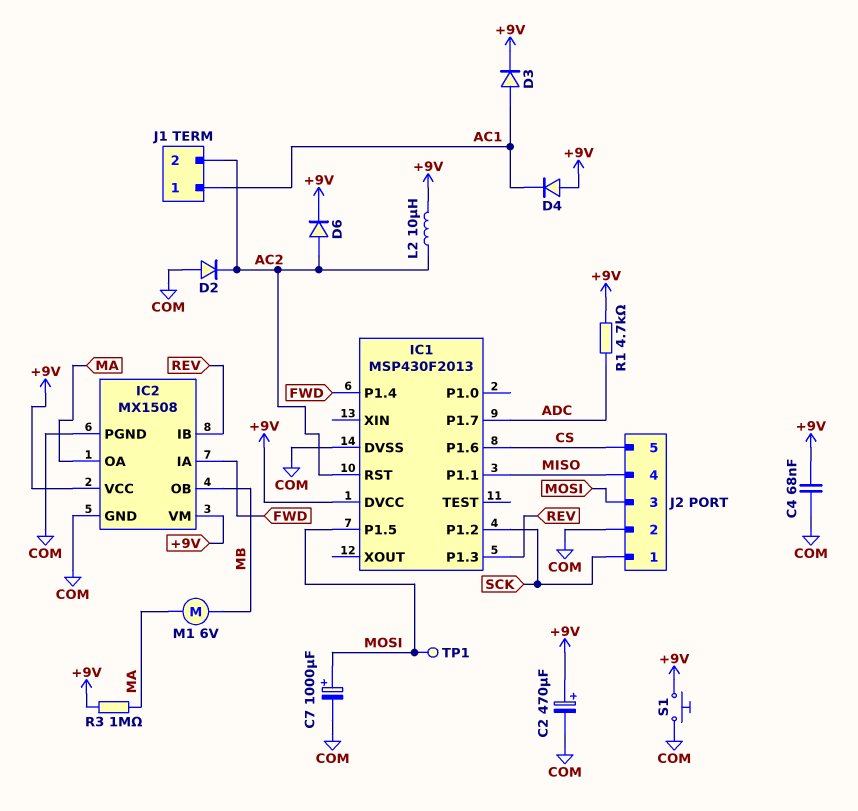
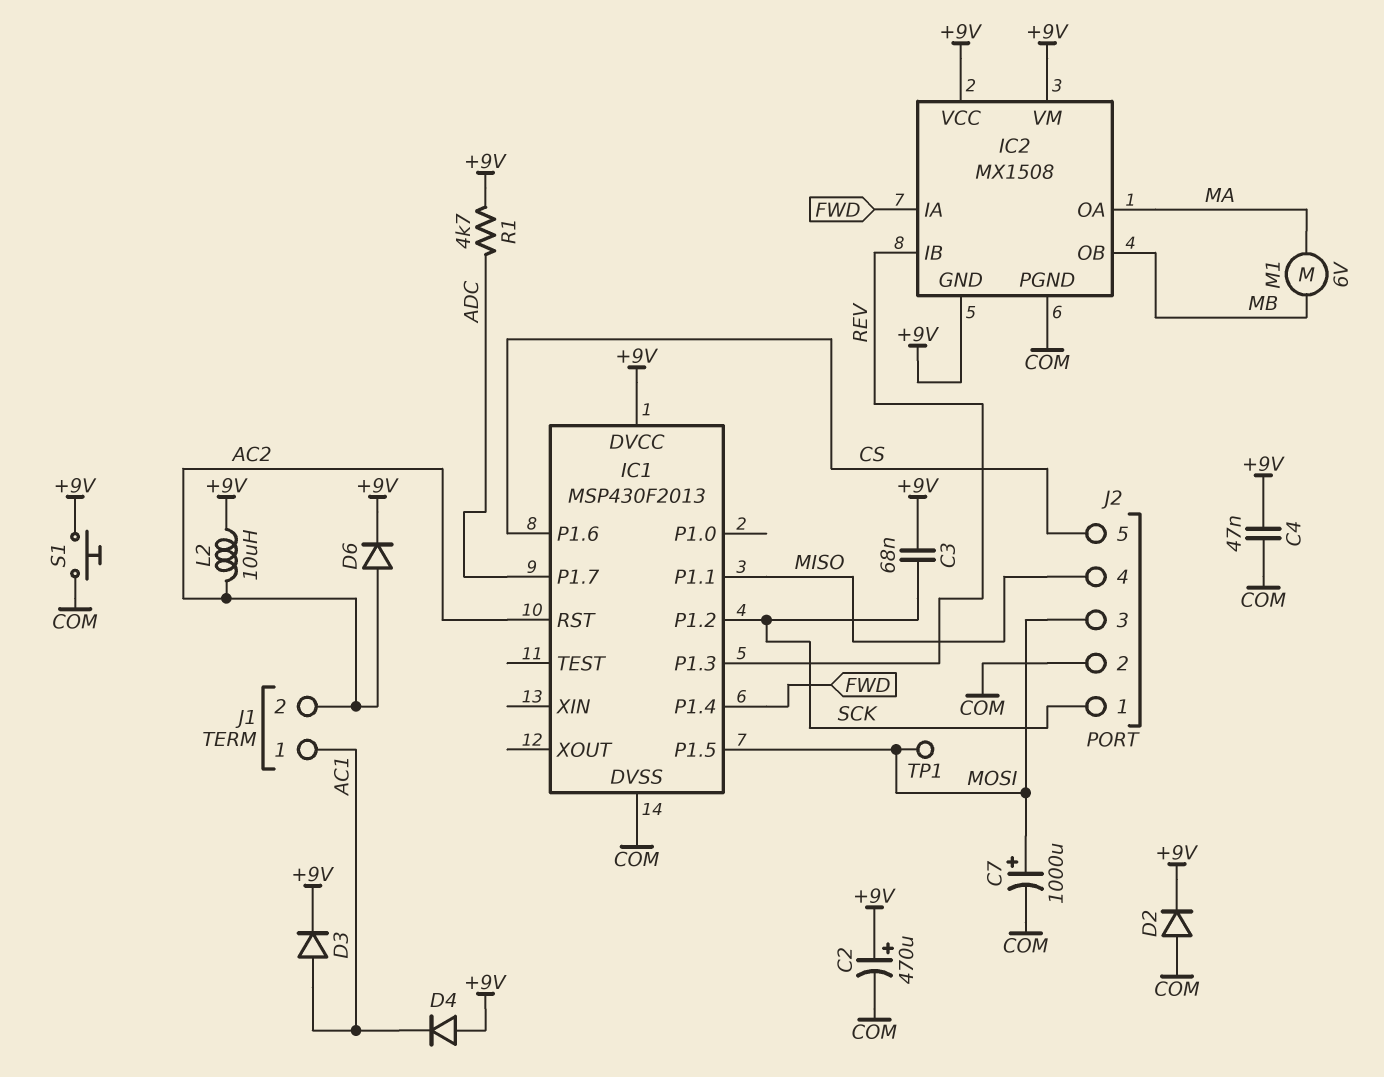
C3: none -> 68nF (+9V, SCK)
C4: 68nF (+9V, COM) -> 47nF (+9V, COM)
D2: diode (A COM, K AC2) -> diode (A COM, K +9V)
IC2 pin GND: COM -> +9V
R3: 1M (+9V, MA) -> none

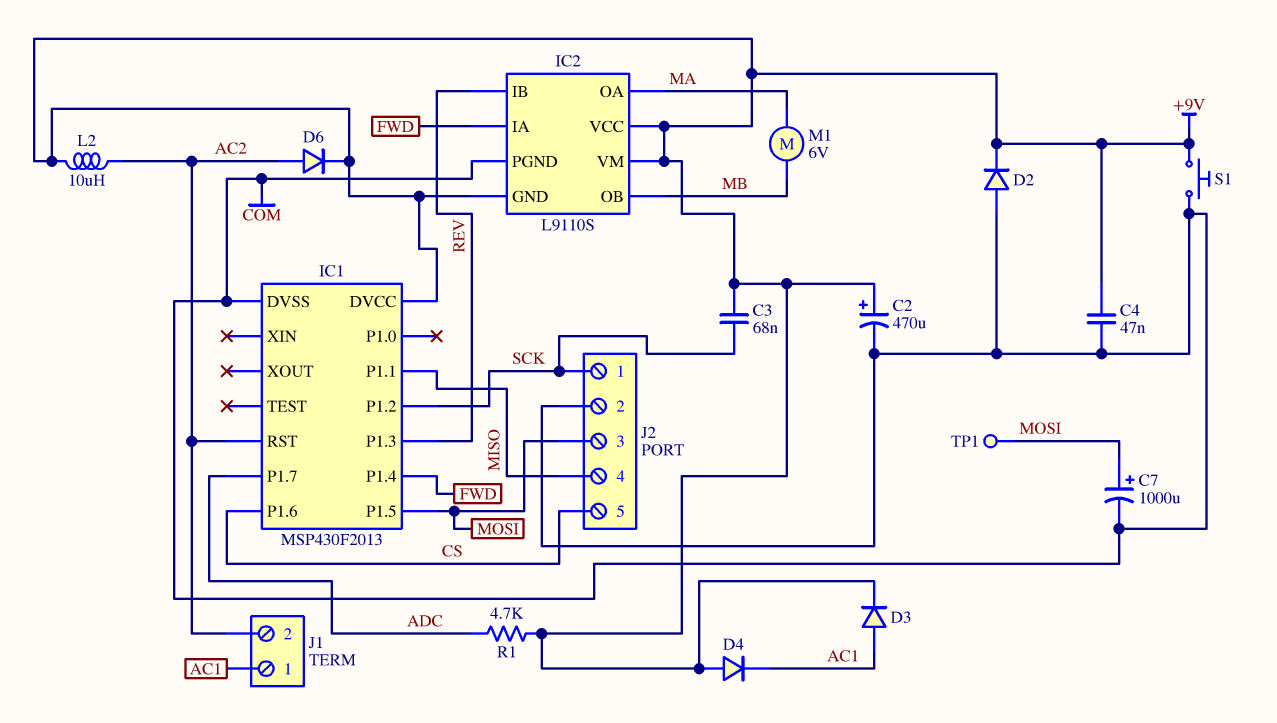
IC2: MX1508 -> L9110S

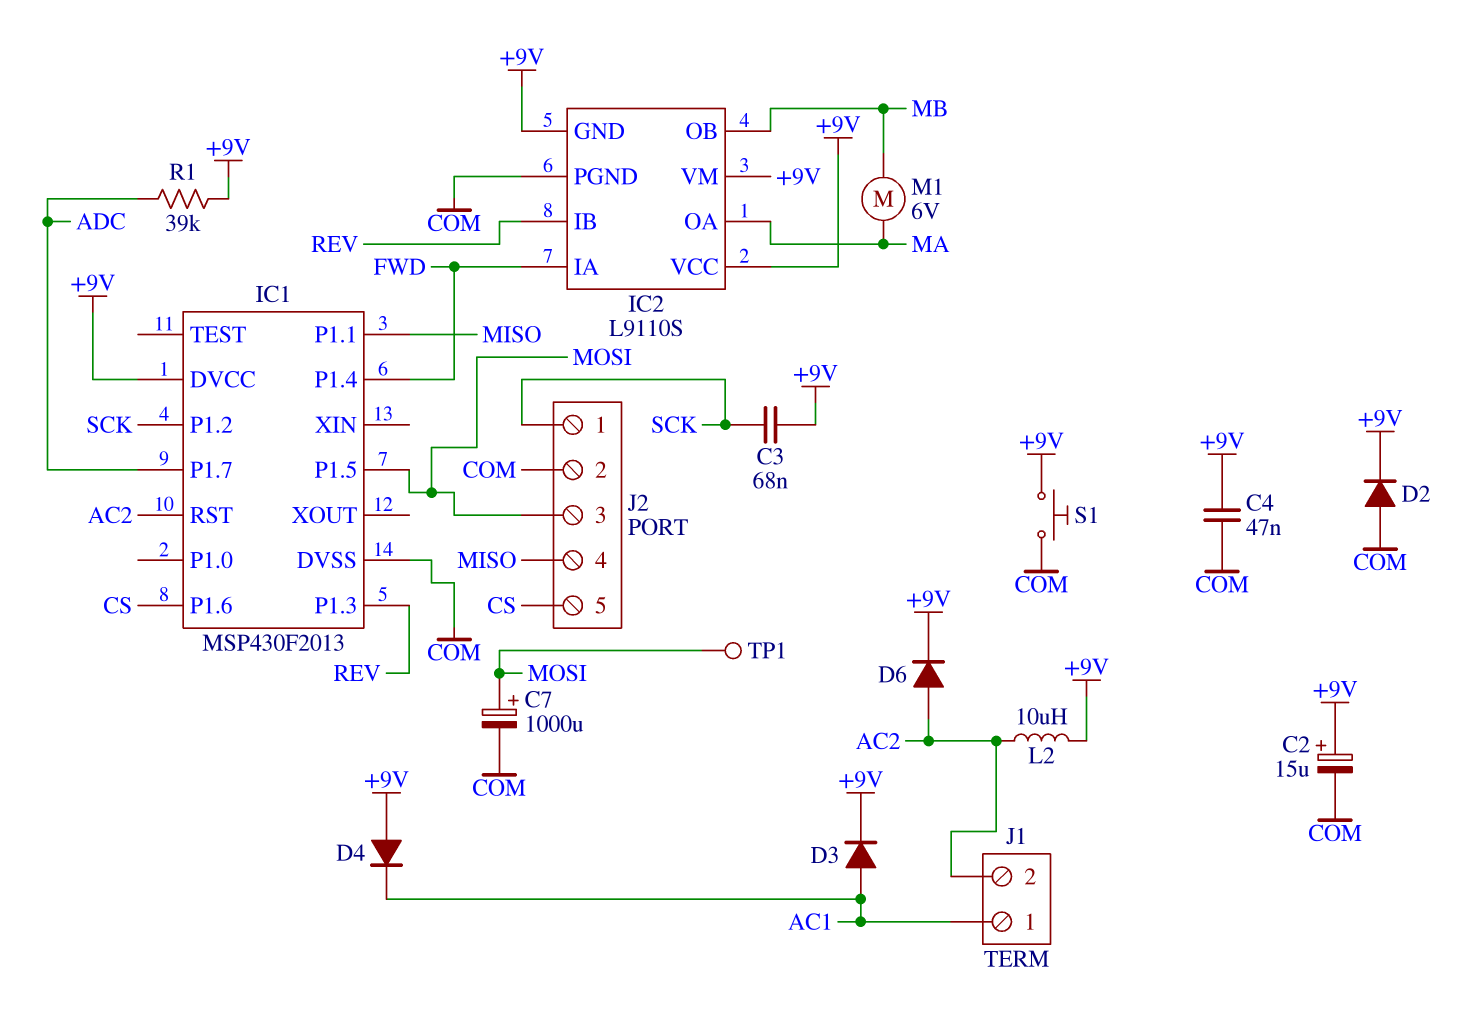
C2: 470uF (plus +9V, minus COM) -> 15uF (plus +9V, minus COM)
R1: 4.7k (+9V, ADC) -> 39k (+9V, ADC)

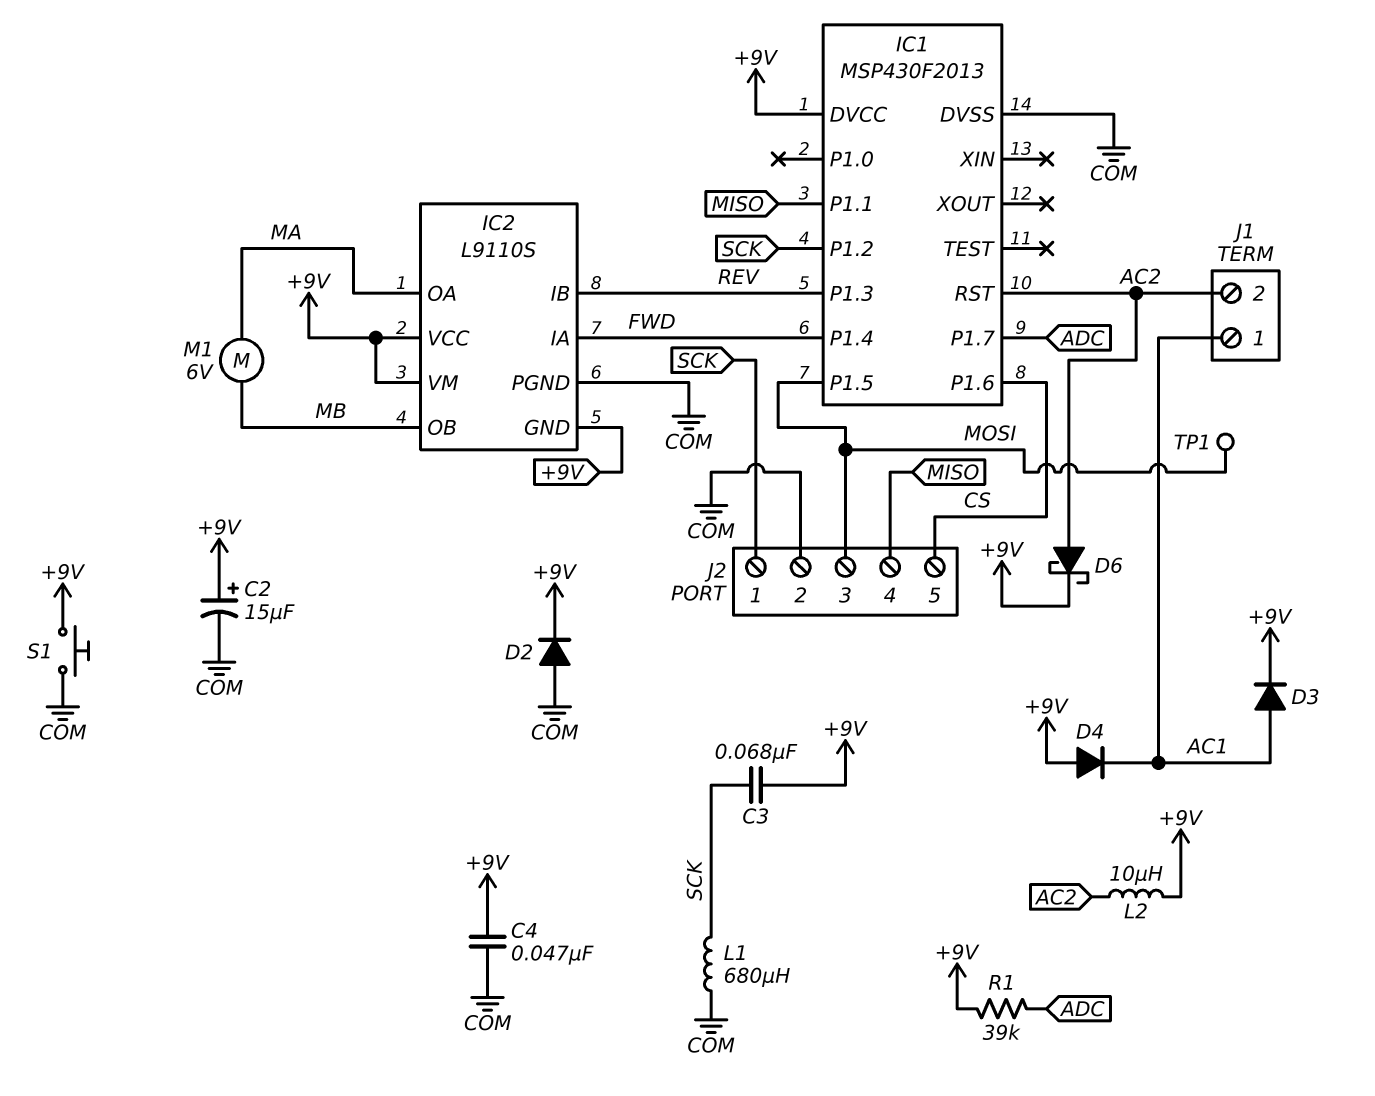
C7: 1000uF (plus MOSI, minus COM) -> none
D6: diode (A AC2, K +9V) -> schottky (A AC2, K +9V)
L1: none -> 680uH (COM, SCK)

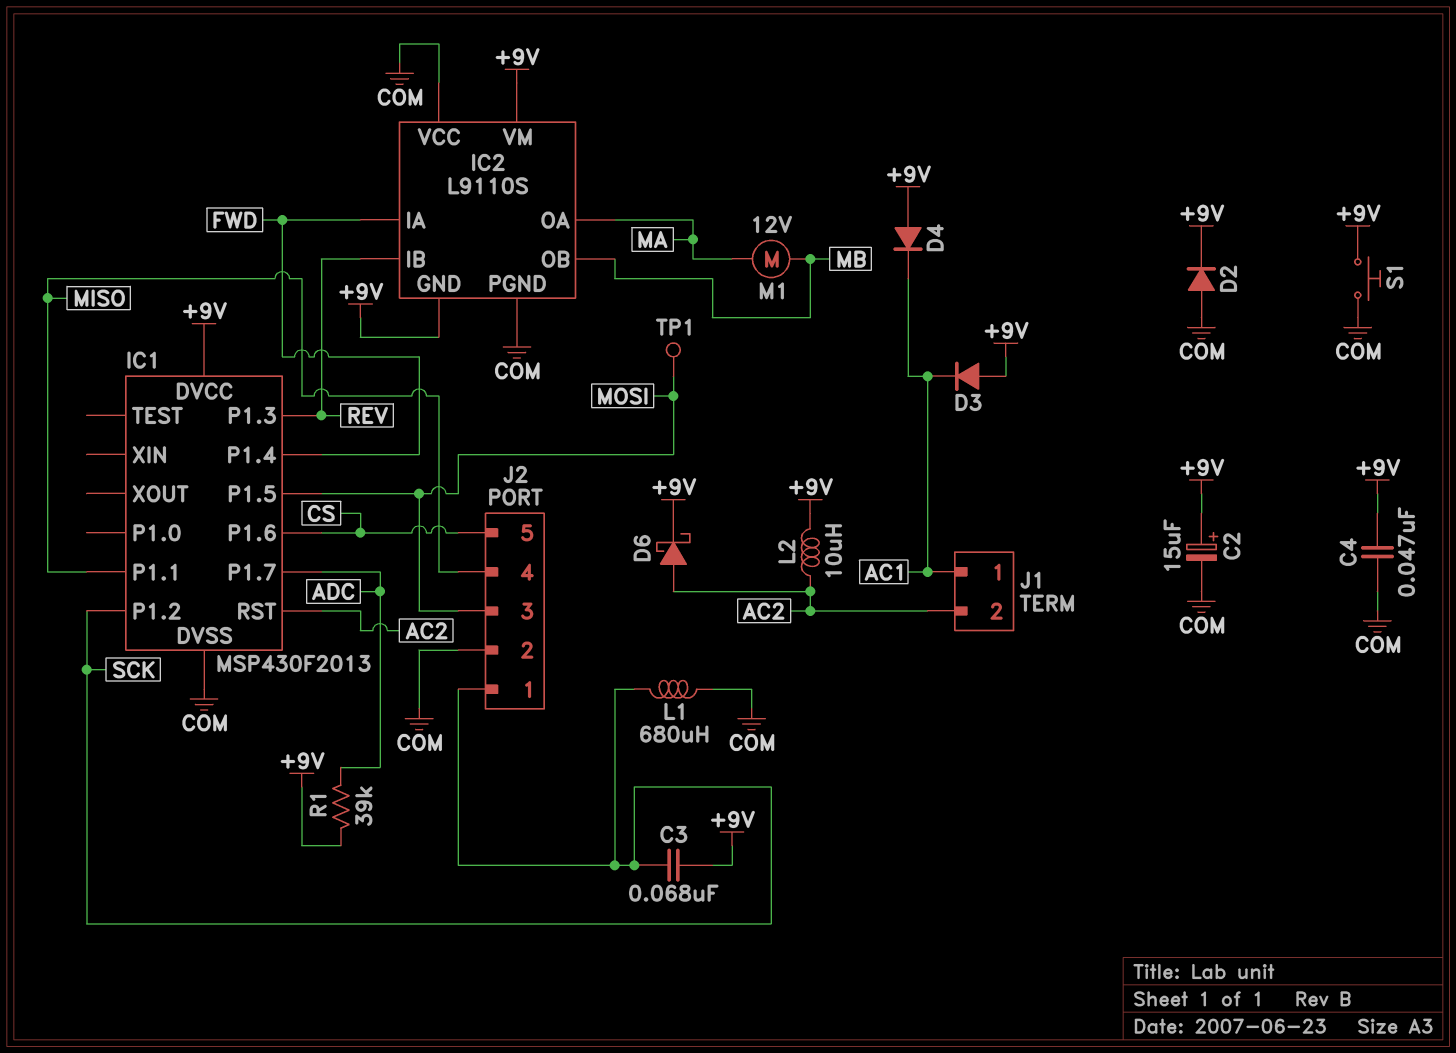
D3: diode (A AC1, K +9V) -> diode (A +9V, K AC1)
IC2 pin VCC: +9V -> COM
M1: motor 6V (MA, MB) -> motor 12V (MA, MB)

